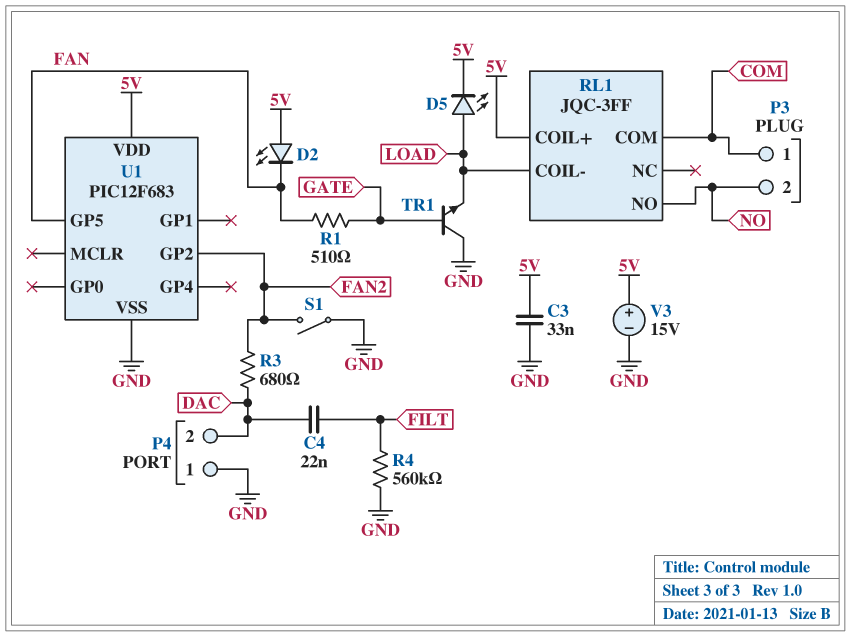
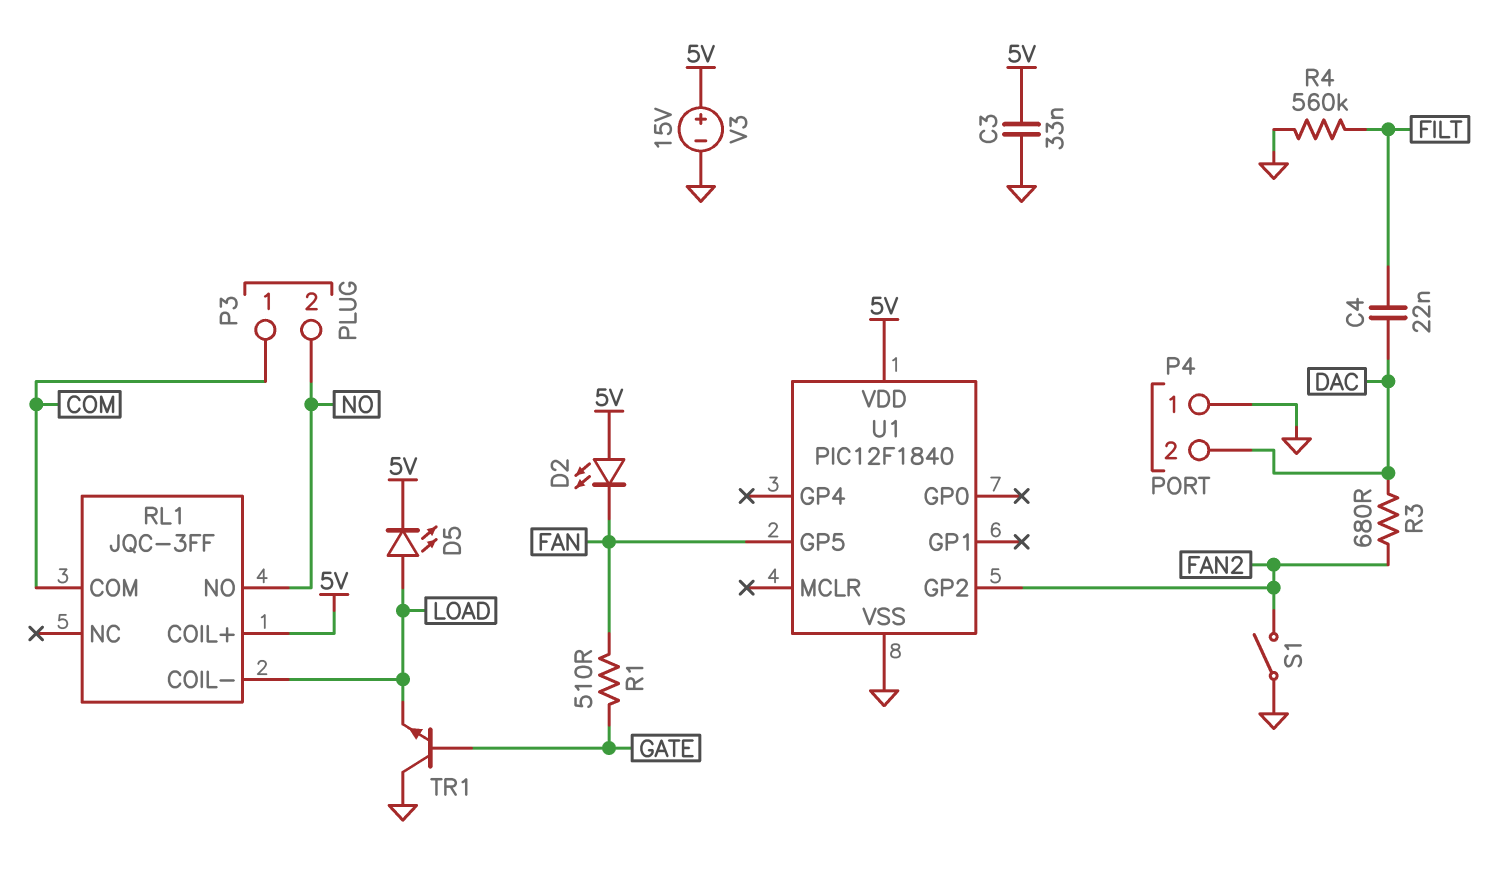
U1: PIC12F683 -> PIC12F1840

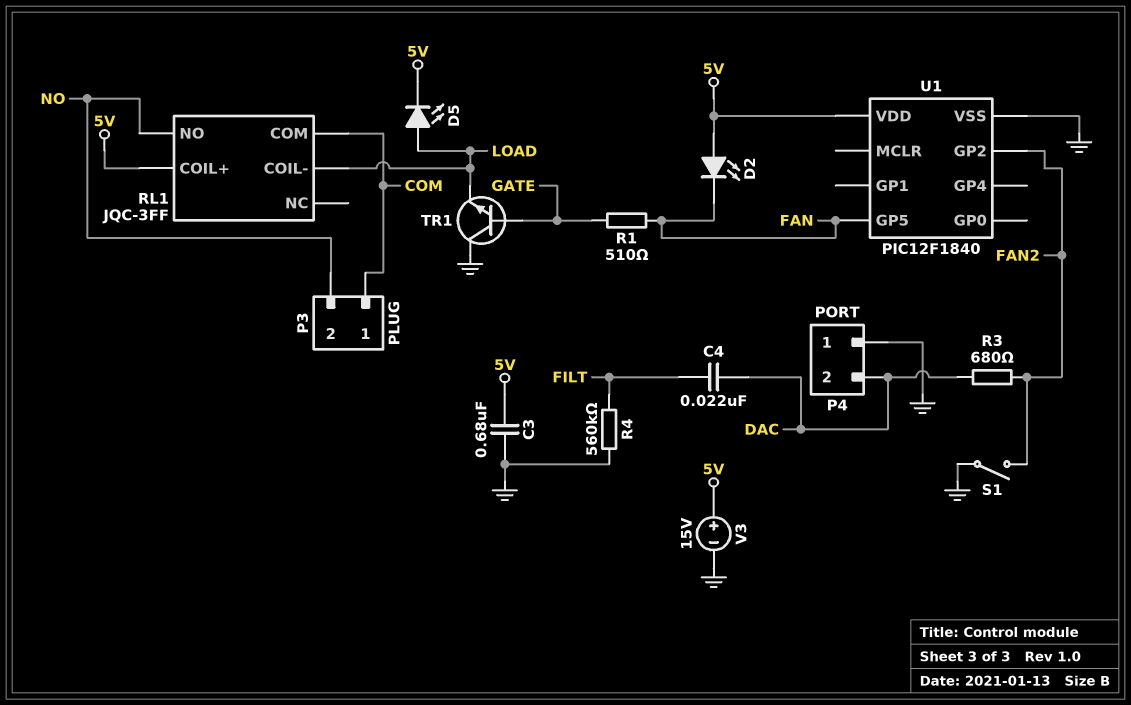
C3: 33nF (5V, GND) -> 680nF (5V, GND)

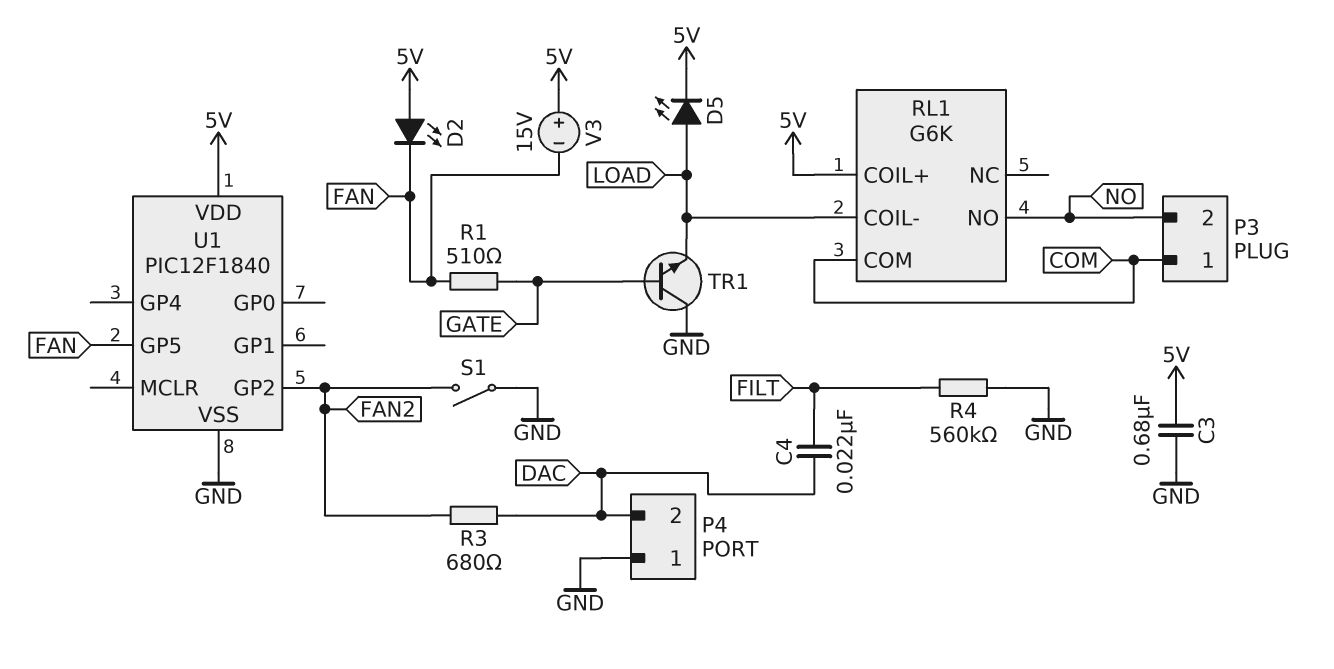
RL1: JQC-3FF -> G6K
V3: 15V (plus 5V, minus GND) -> 15V (plus 5V, minus FAN)

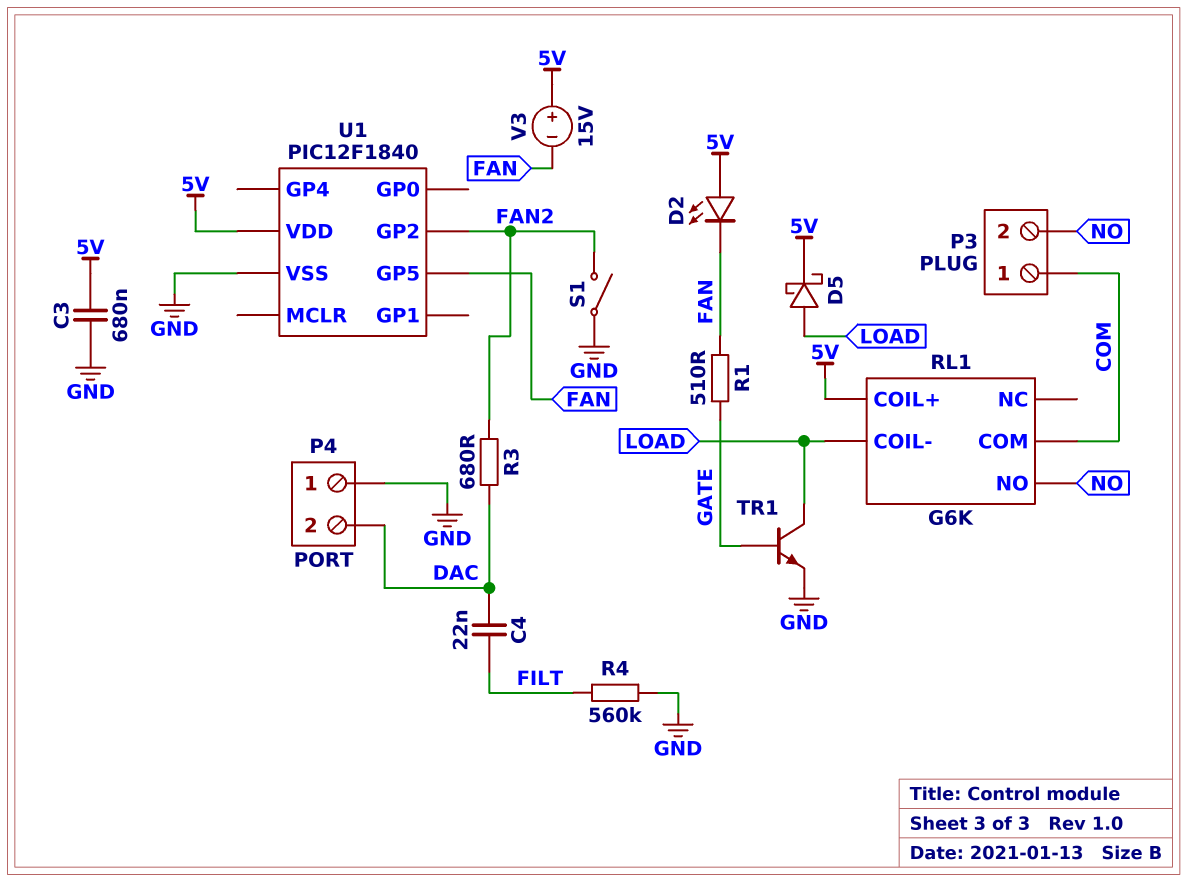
D5: LED (A LOAD, K 5V) -> schottky (A LOAD, K 5V)
TR1: NPN (B GATE, C GND, E LOAD) -> NPN (B GATE, C LOAD, E GND)

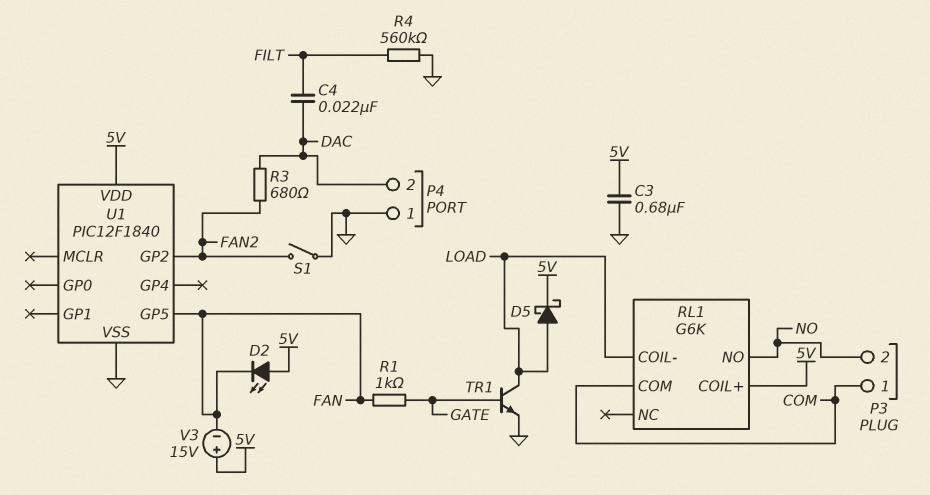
R1: 510 (FAN, GATE) -> 1k (FAN, GATE)

